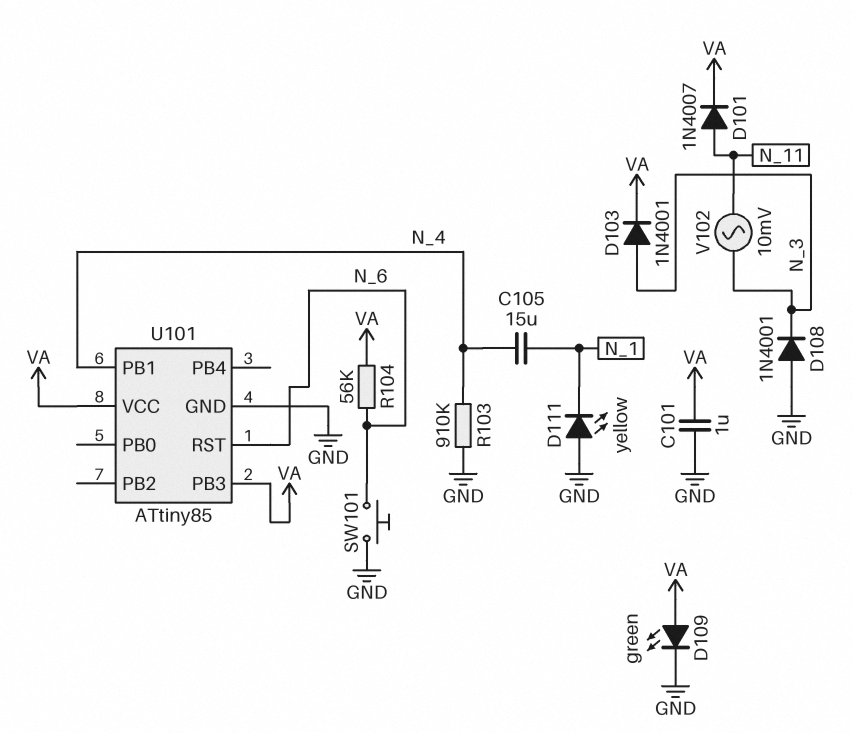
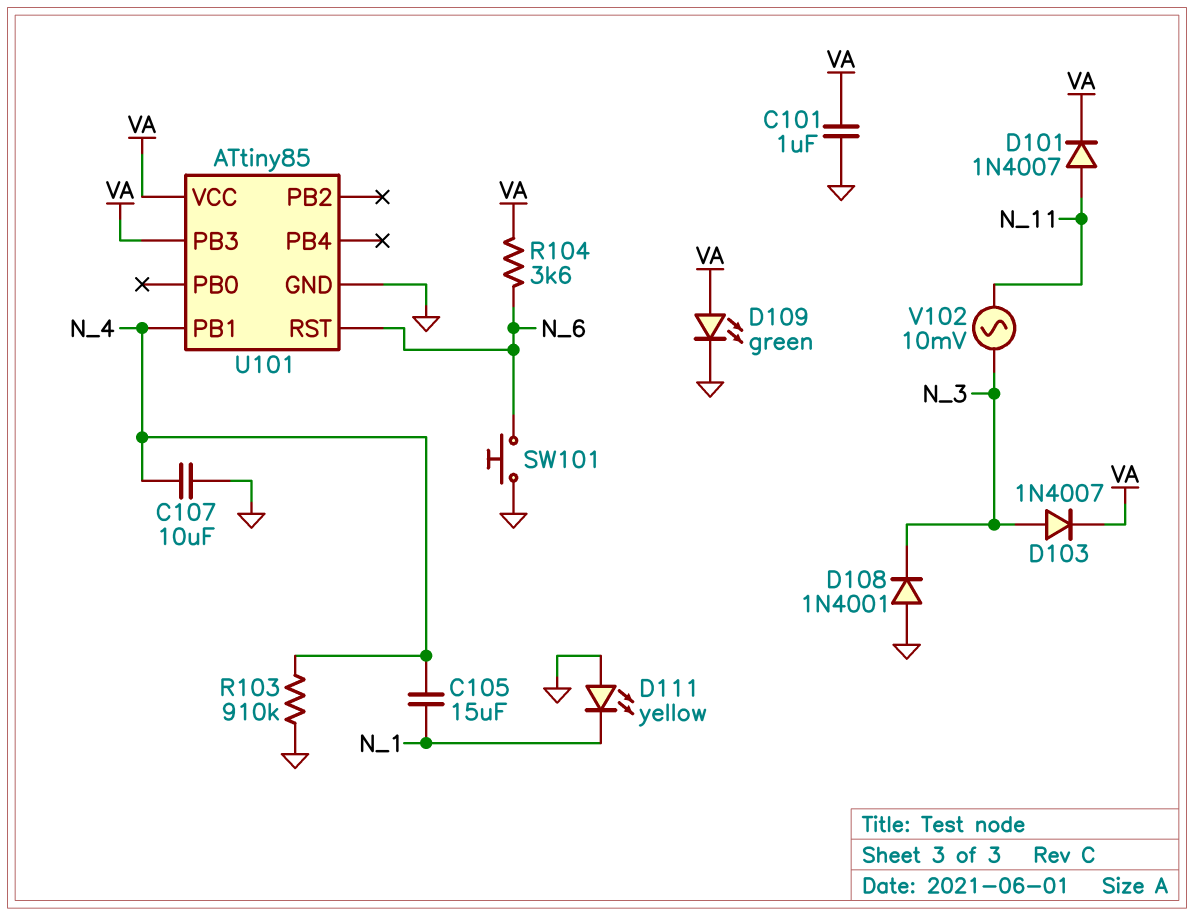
C107: none -> 10uF (GND, N_4)
D103: diode 1N4001 (A N_3, K VA) -> diode 1N4007 (A N_3, K VA)
R104: 56k (N_6, VA) -> 3.6k (N_6, VA)

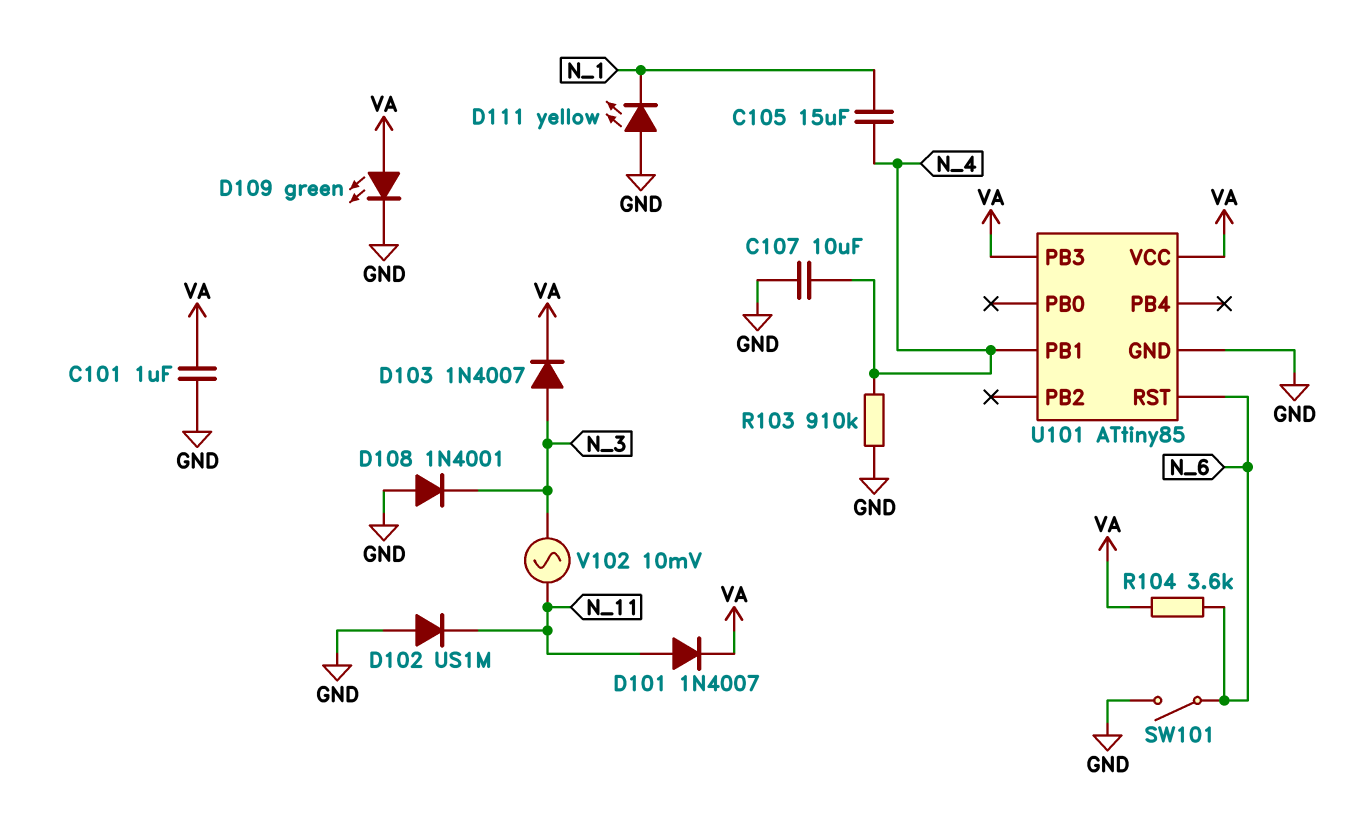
D102: none -> diode US1M (A GND, K N_11)
SW101: button (GND, N_6) -> switch (GND, N_6)

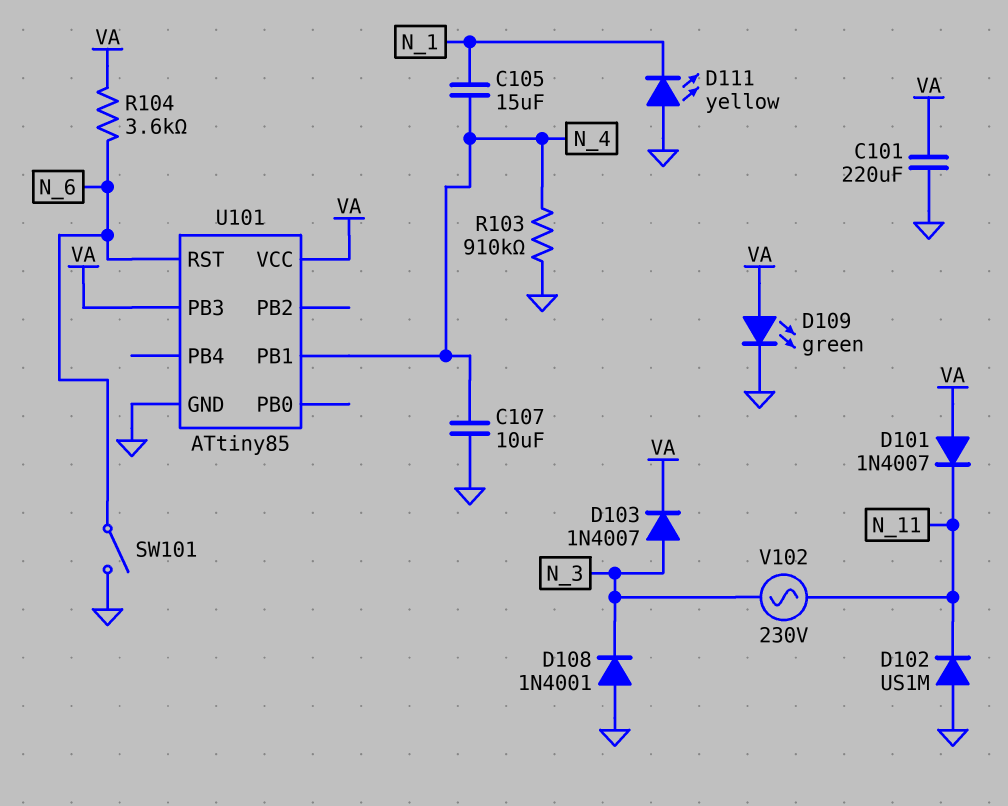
C101: 1uF (GND, VA) -> 220uF (GND, VA)
D101: diode 1N4007 (A N_11, K VA) -> diode 1N4007 (A VA, K N_11)
V102: AC 10mV (N_3, N_11) -> AC 230V (N_3, N_11)

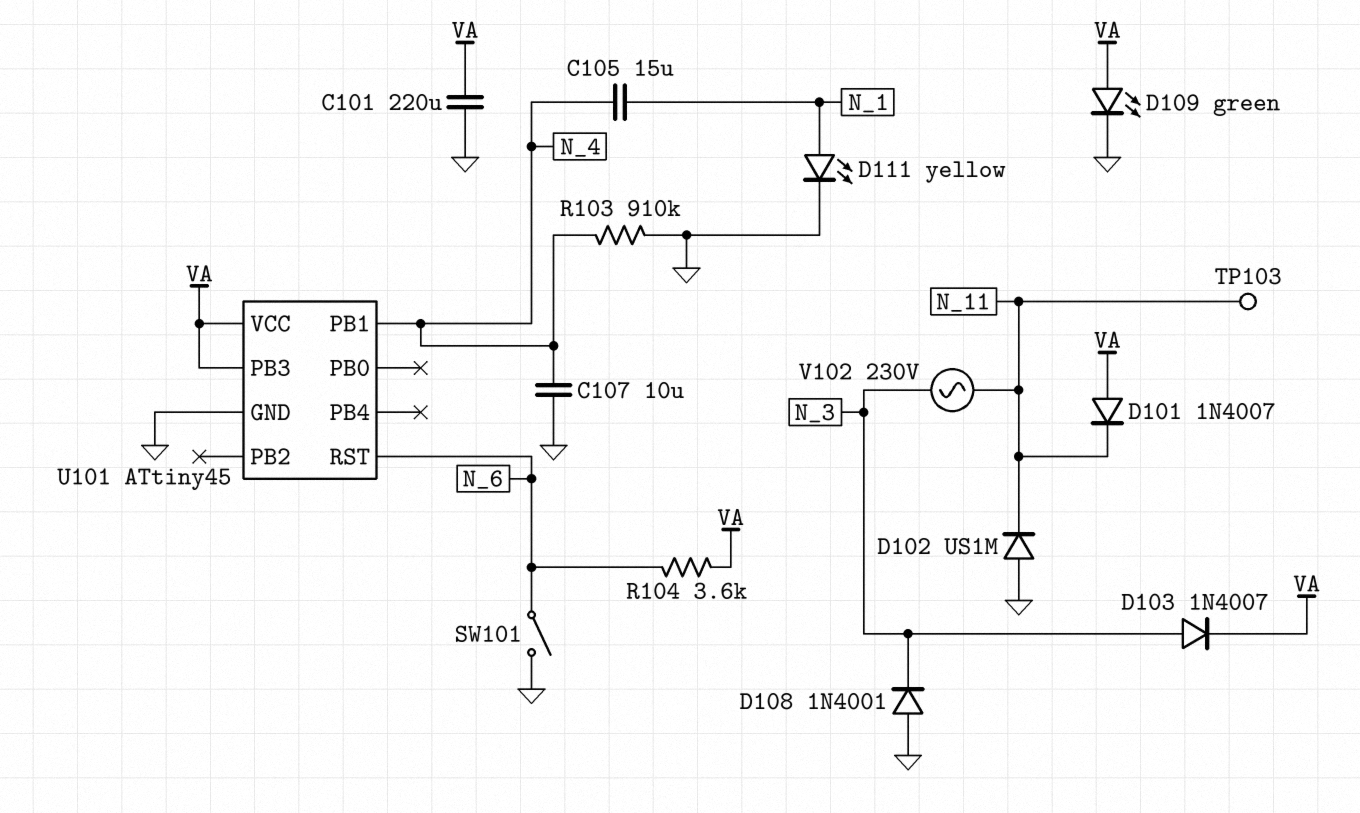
D111: LED yellow (A GND, K N_1) -> LED yellow (A N_1, K GND)
TP103: none -> test point (N_11)
U101: ATtiny85 -> ATtiny45

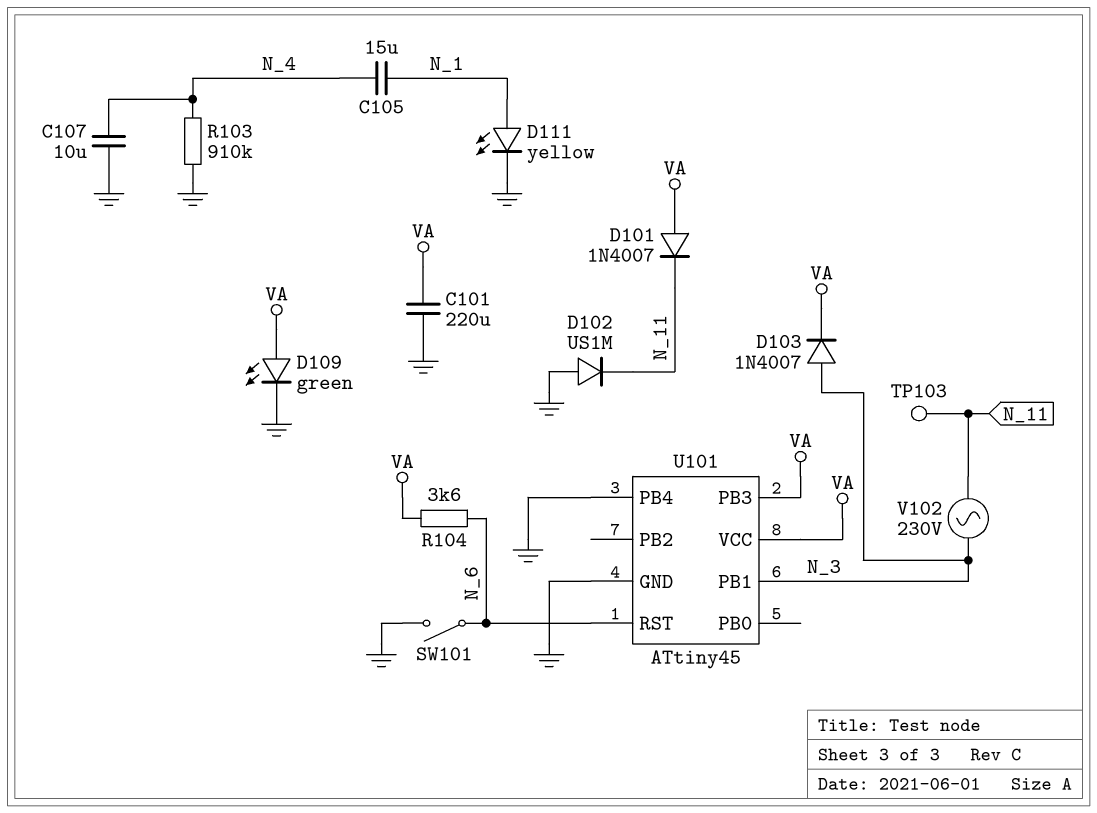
D108: diode 1N4001 (A GND, K N_3) -> none
U101 pin PB1: N_4 -> N_3
U101 pin PB4: none -> GND

